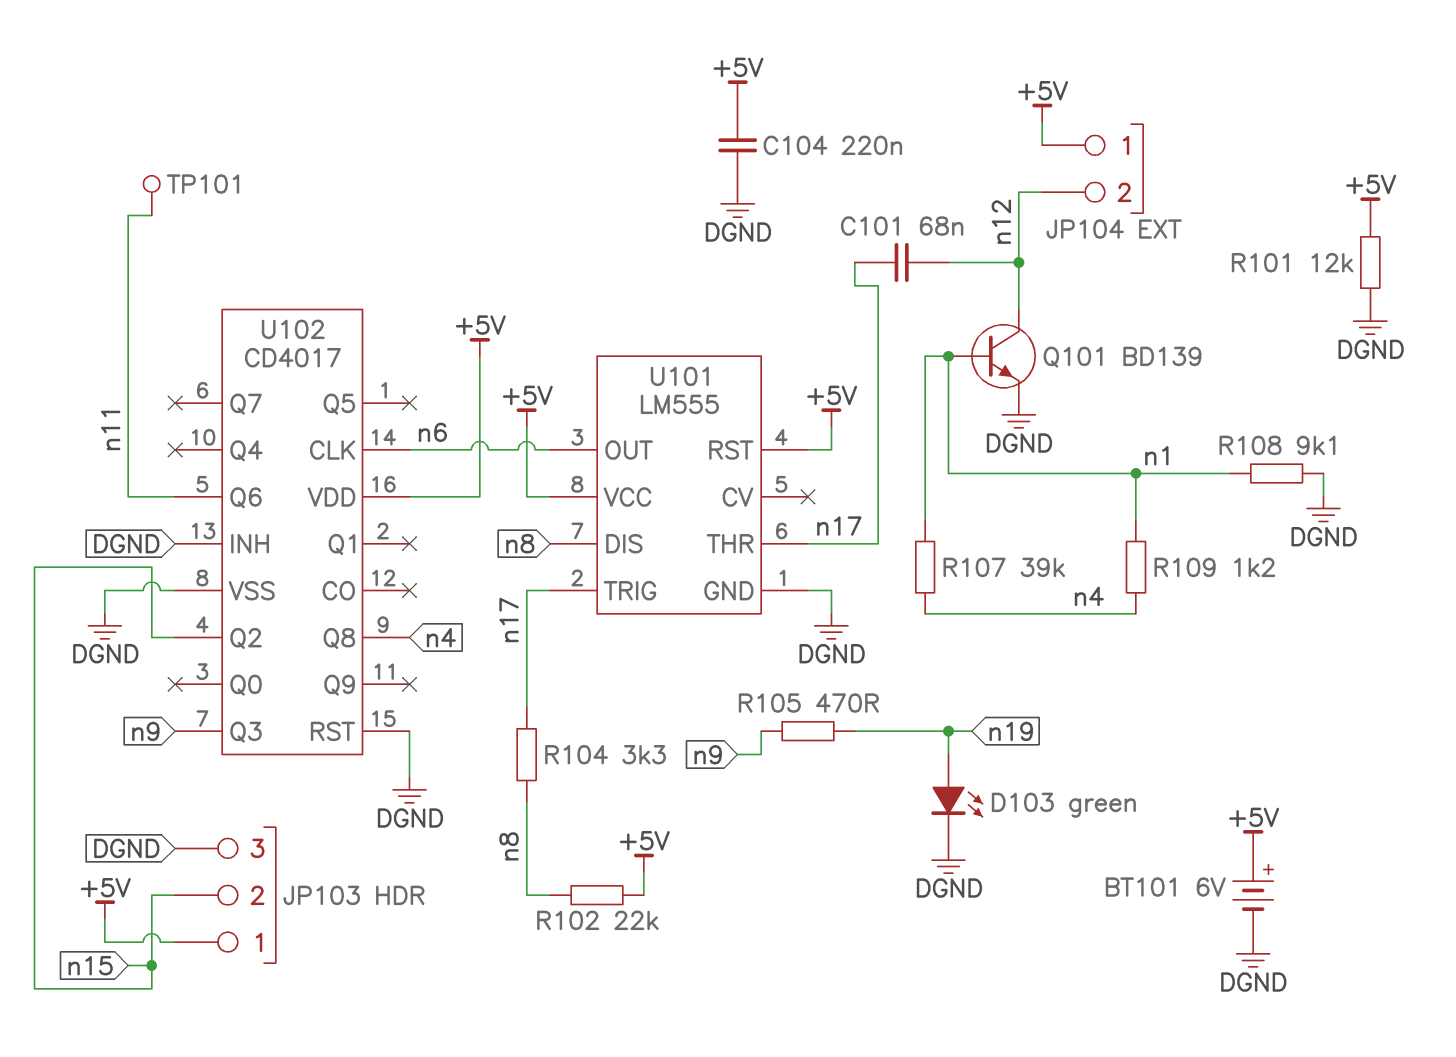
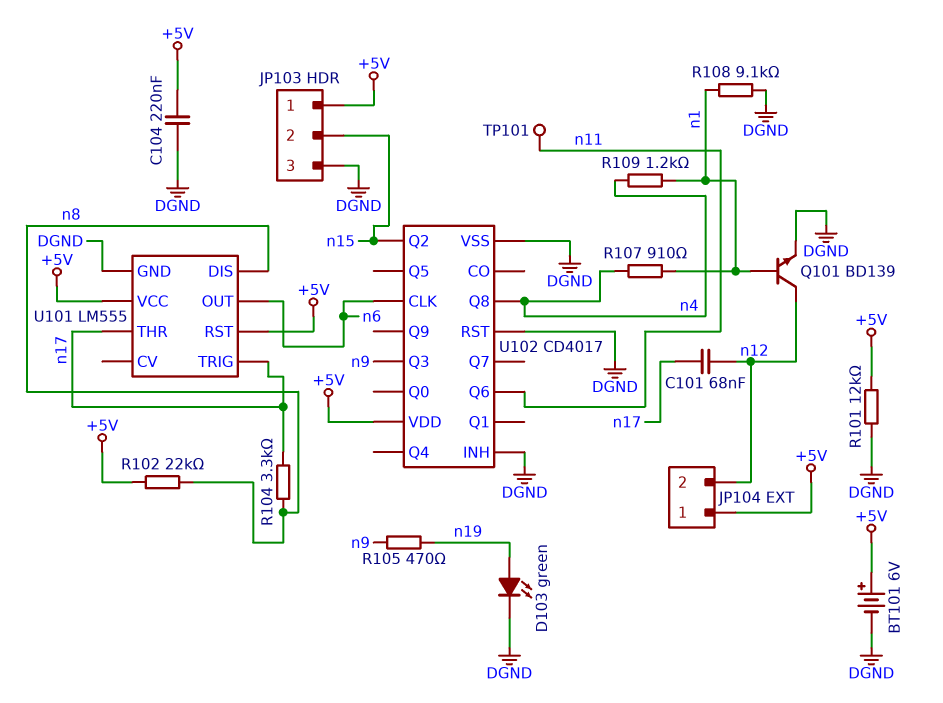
R107: 39k (n1, n4) -> 910 (n1, n4)

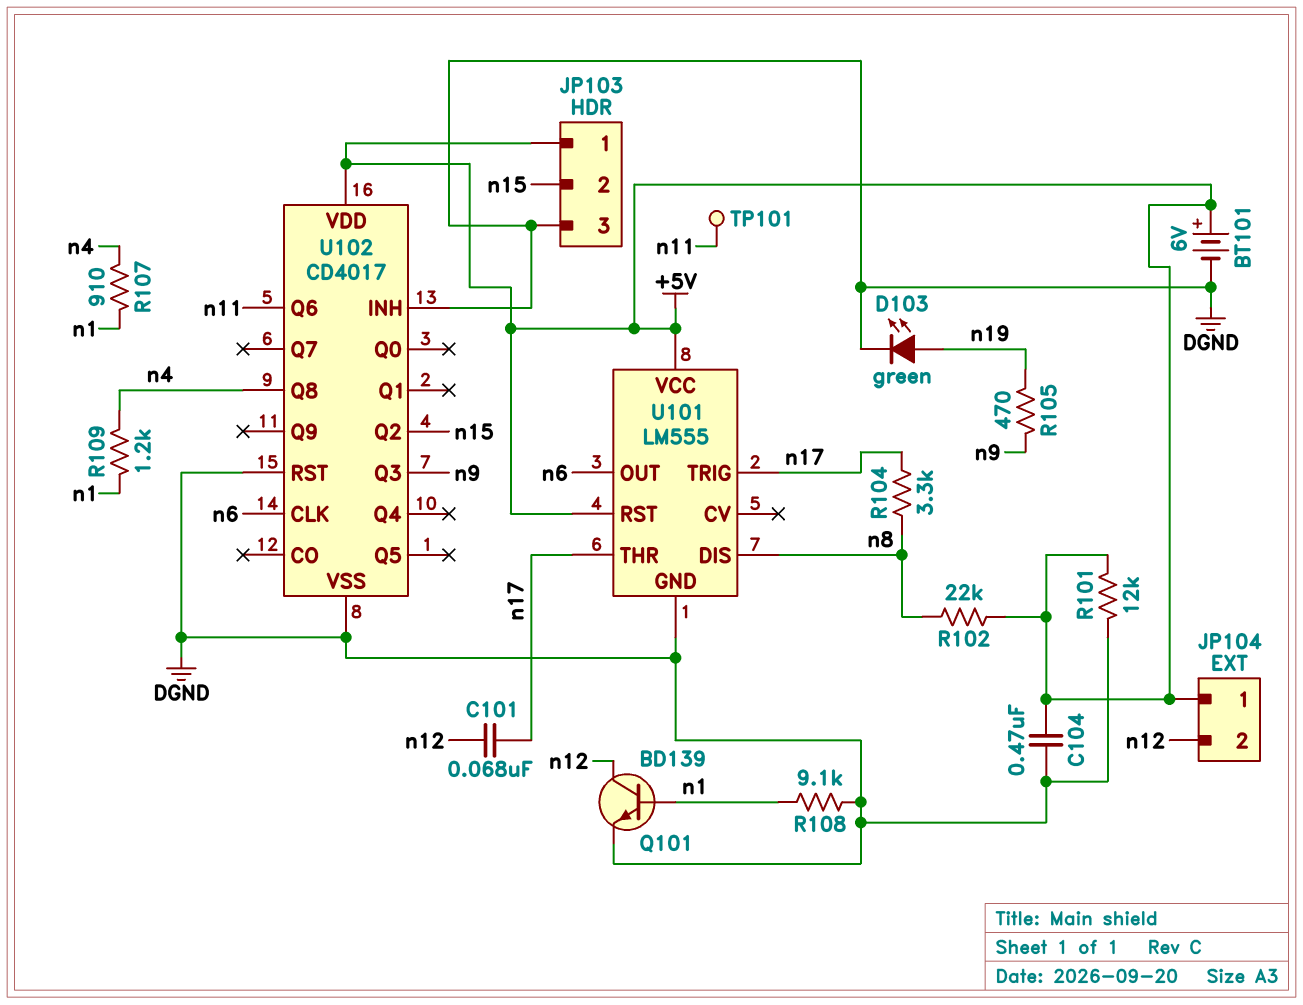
C104: 220nF (+5V, DGND) -> 470nF (+5V, DGND)

